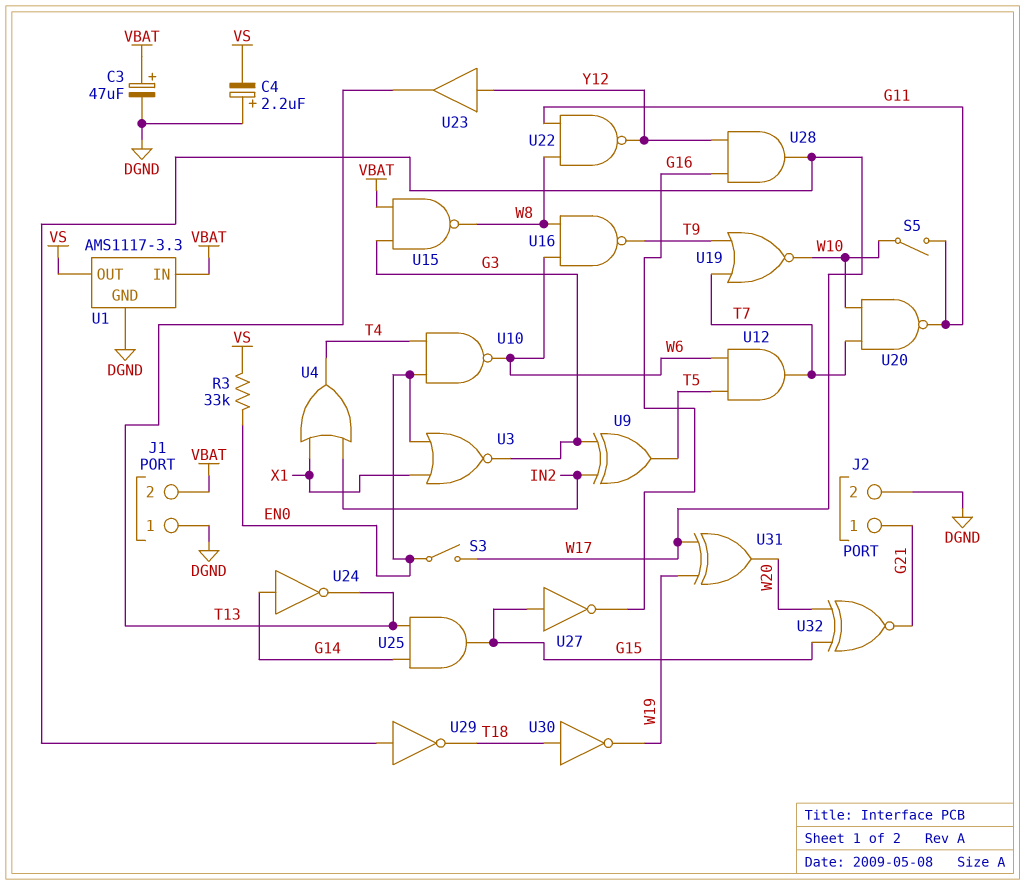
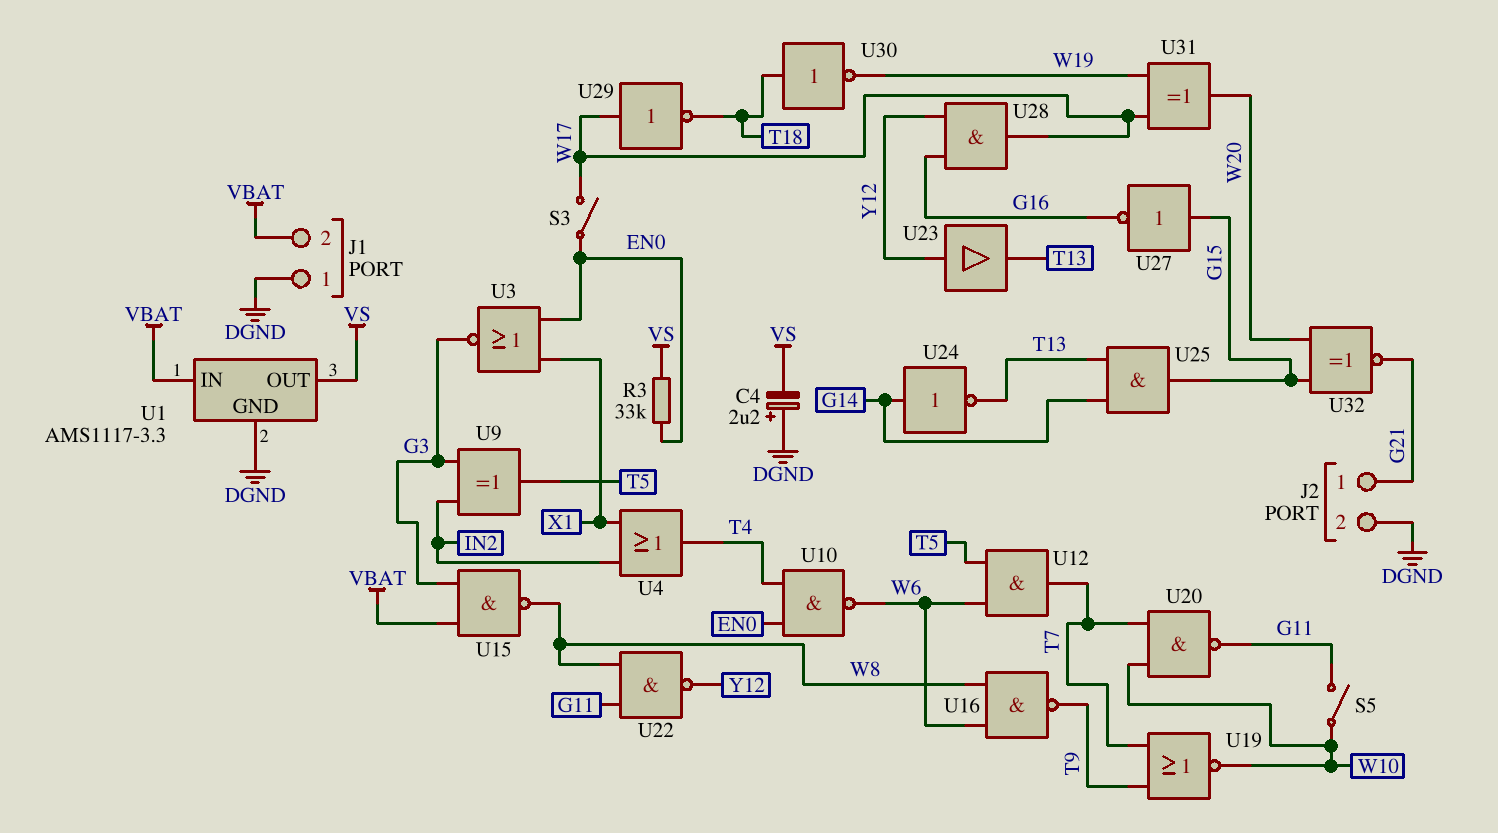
C3: 47uF (plus VBAT, minus DGND) -> none

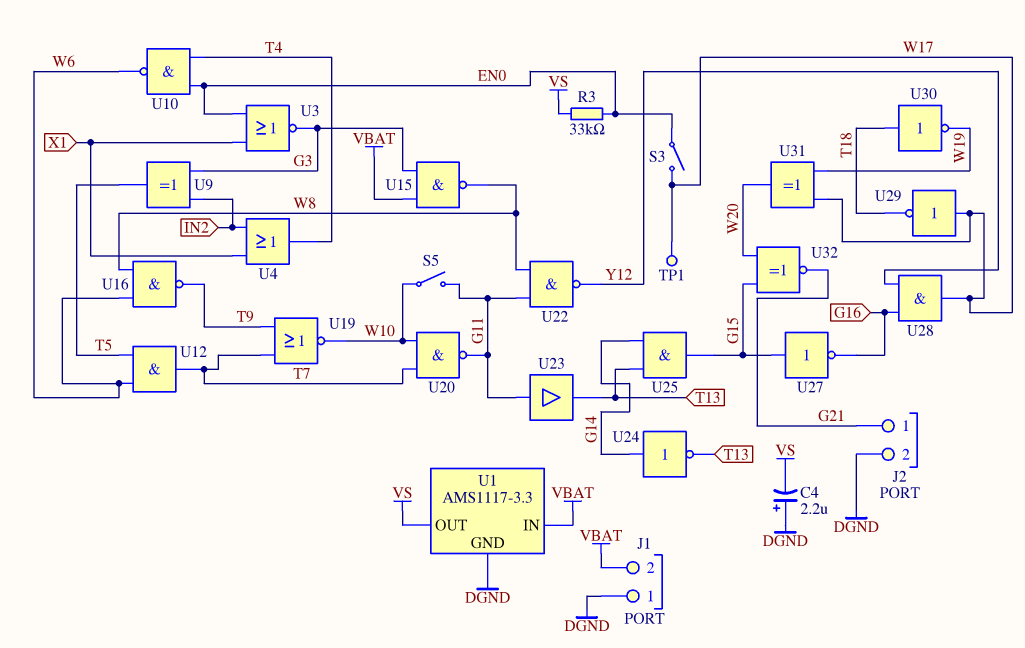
TP1: none -> test point (W17)
U23: buffer (in Y12, out T13) -> buffer (in G11, out T13)

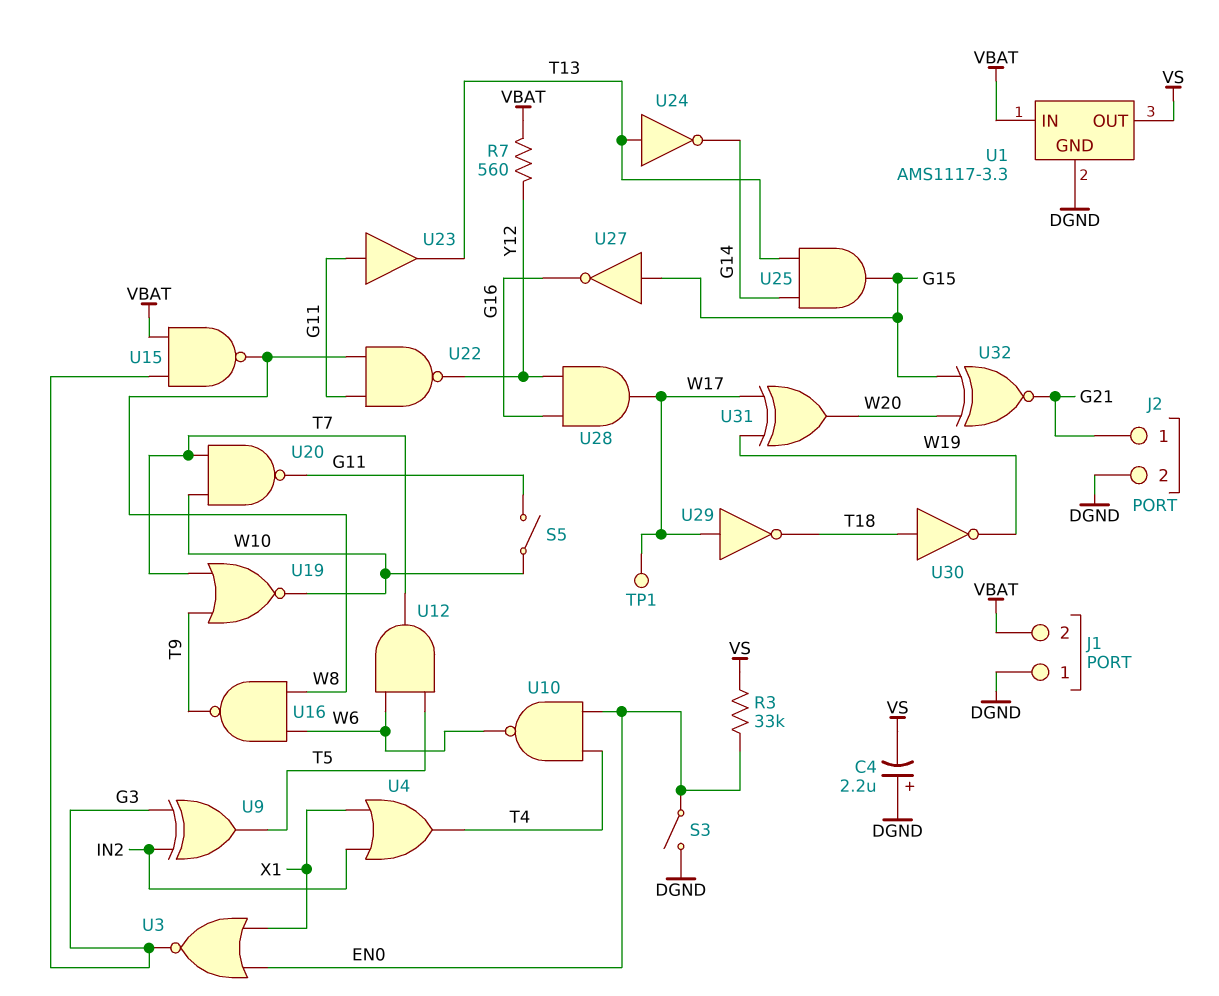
R7: none -> 560 (VBAT, Y12)
S3: switch (EN0, W17) -> switch (DGND, EN0)
U24: NOT (in G14, out T13) -> NOT (in T13, out G14)

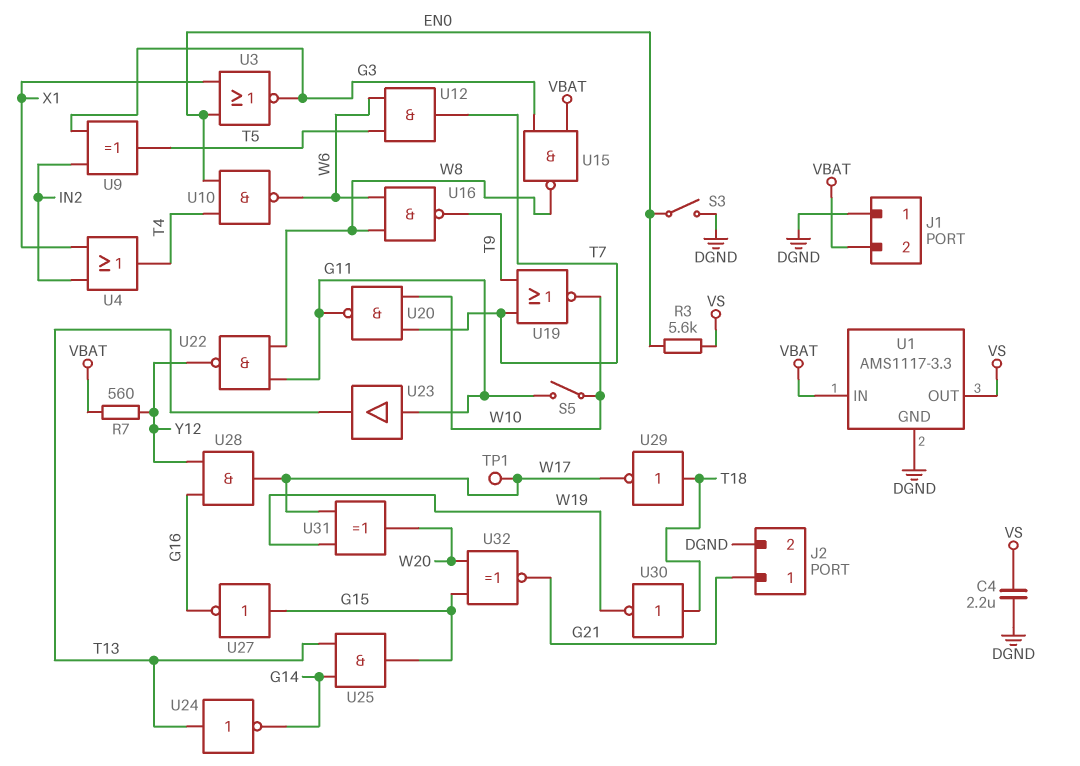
C4: 2.2uF (plus DGND, minus VS) -> 2.2uF (DGND, VS)
R3: 33k (EN0, VS) -> 5.6k (EN0, VS)
U29: NOT (in W17, out T18) -> NOT (in T18, out W17)

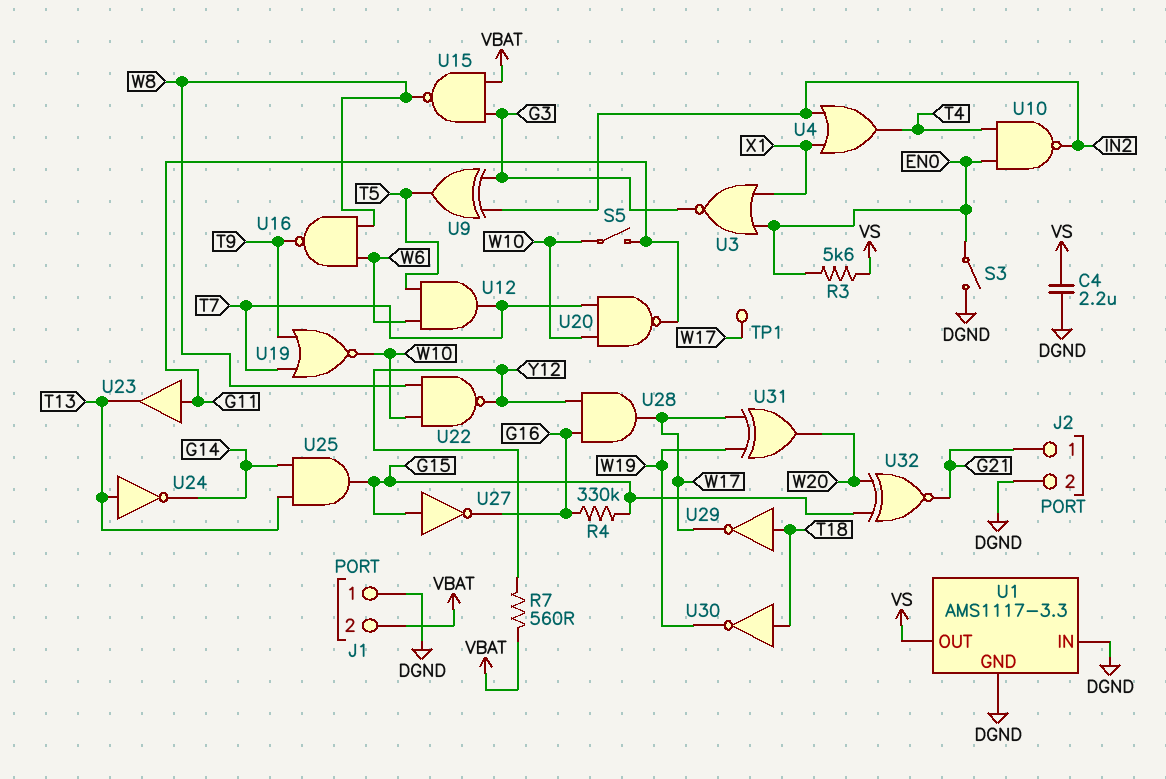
R4: none -> 330k (G15, G16)
U1 pin IN: VBAT -> DGND
U10: NAND (in EN0, in T4, out W6) -> NAND (in EN0, in T4, out IN2)
U22: NAND (in G11, in W8, out Y12) -> NAND (in W8, in W10, out Y12)

